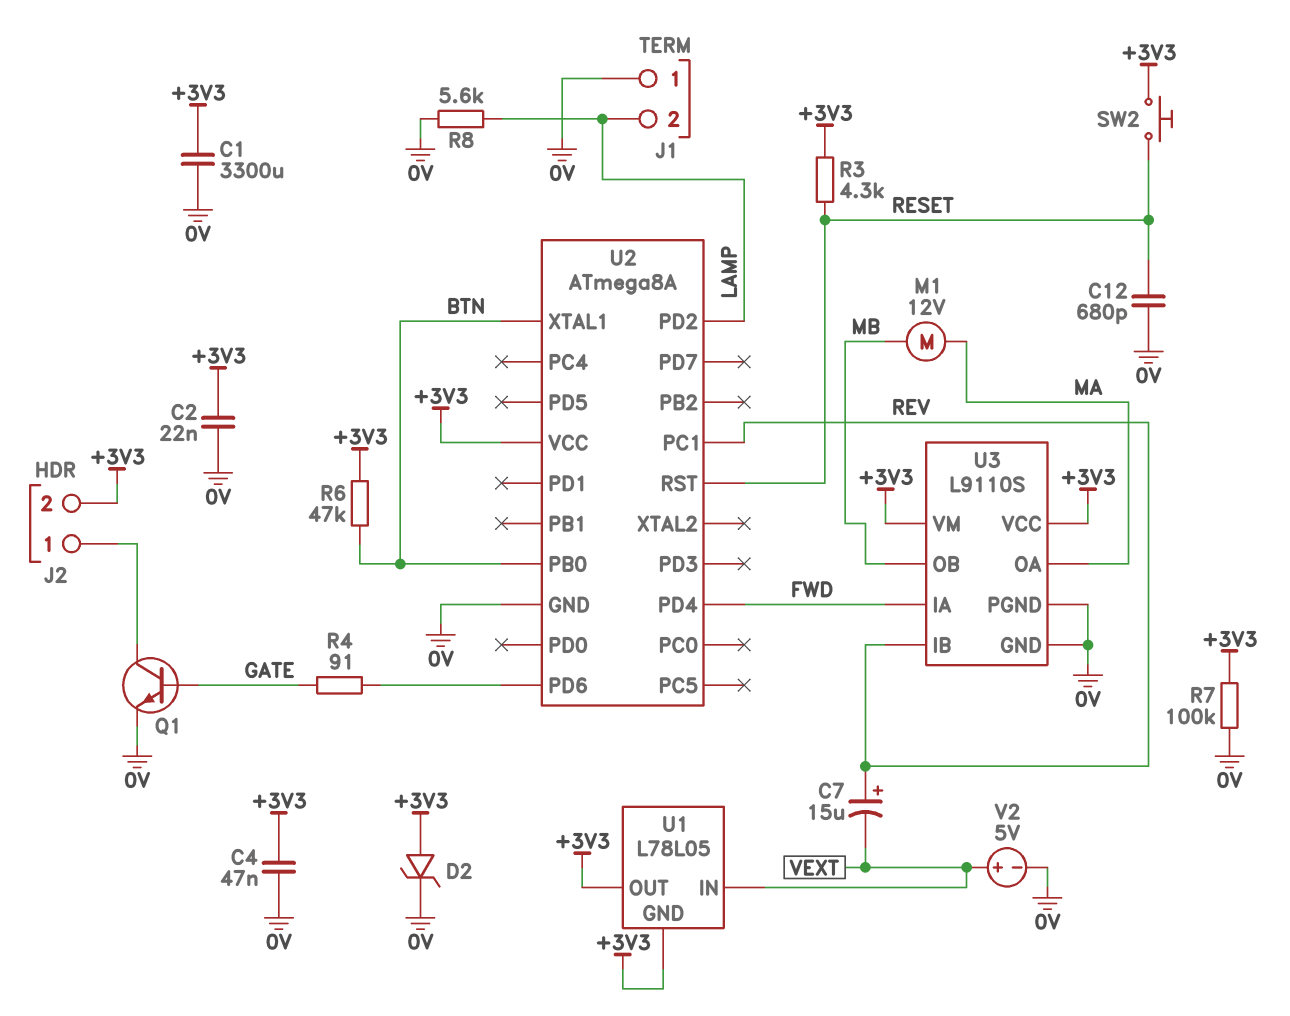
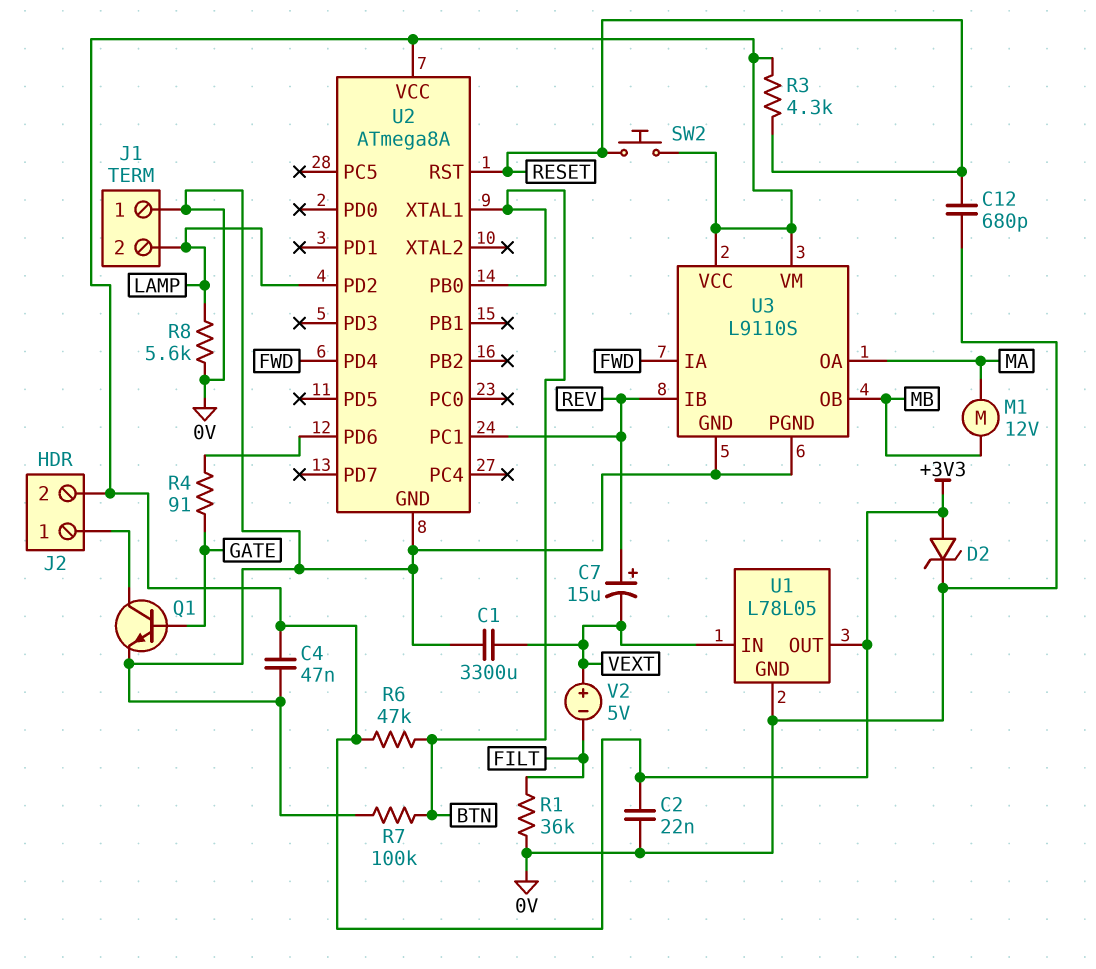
C1: 3300uF (+3V3, 0V) -> 3300uF (0V, VEXT)
R1: none -> 36k (0V, FILT)
R7: 100k (+3V3, 0V) -> 100k (0V, BTN)
U1 pin GND: +3V3 -> 0V
V2: 5V (plus VEXT, minus 0V) -> 5V (plus VEXT, minus FILT)

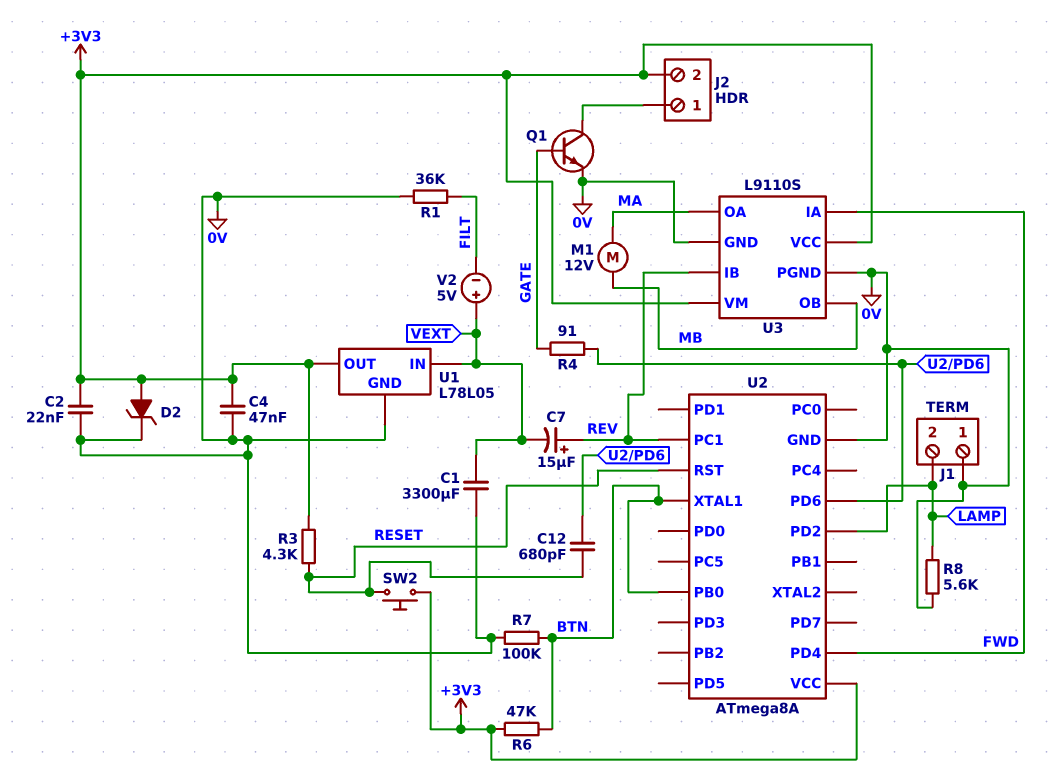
C12: 680pF (0V, RESET) -> 680pF (RESET, U2/PD6)

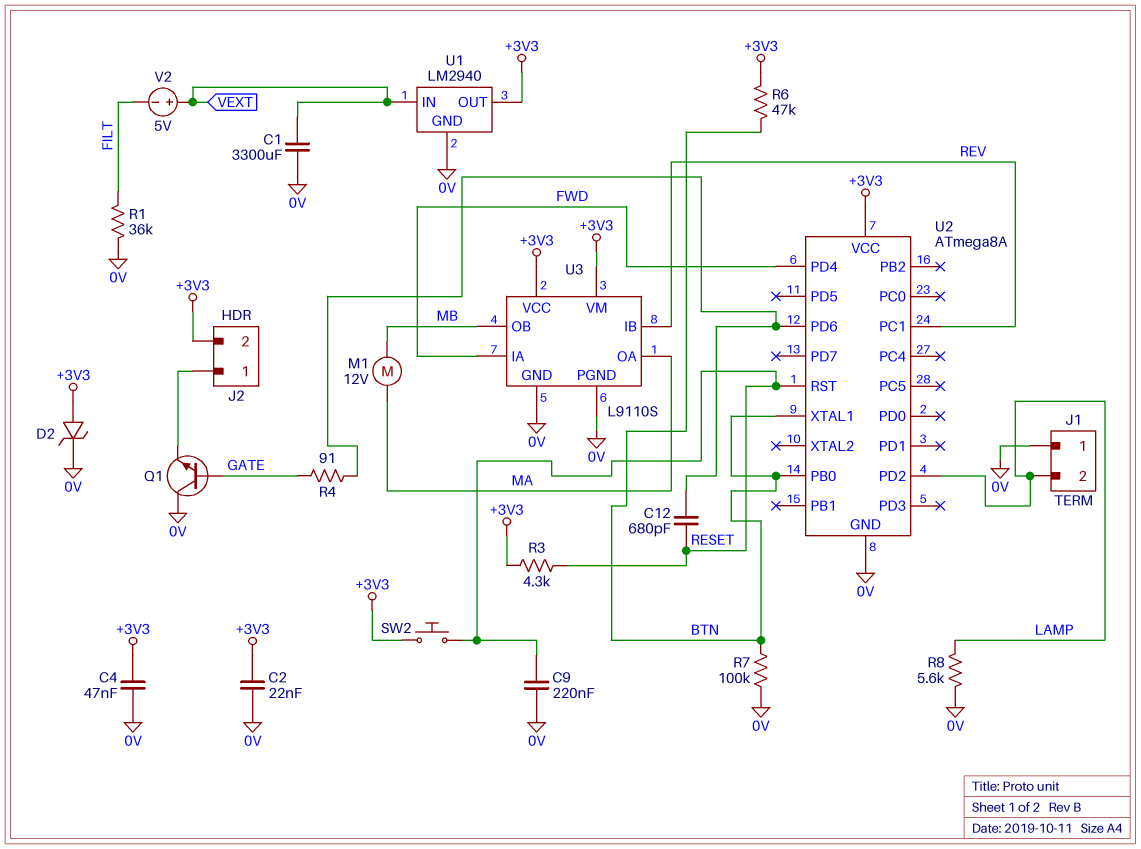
C7: 15uF (plus REV, minus VEXT) -> none
C9: none -> 220nF (0V, RESET)
Q1: NPN (B GATE, C J2/1, E 0V) -> NPN (B GATE, C 0V, E J2/1)
U1: L78L05 -> LM2940

